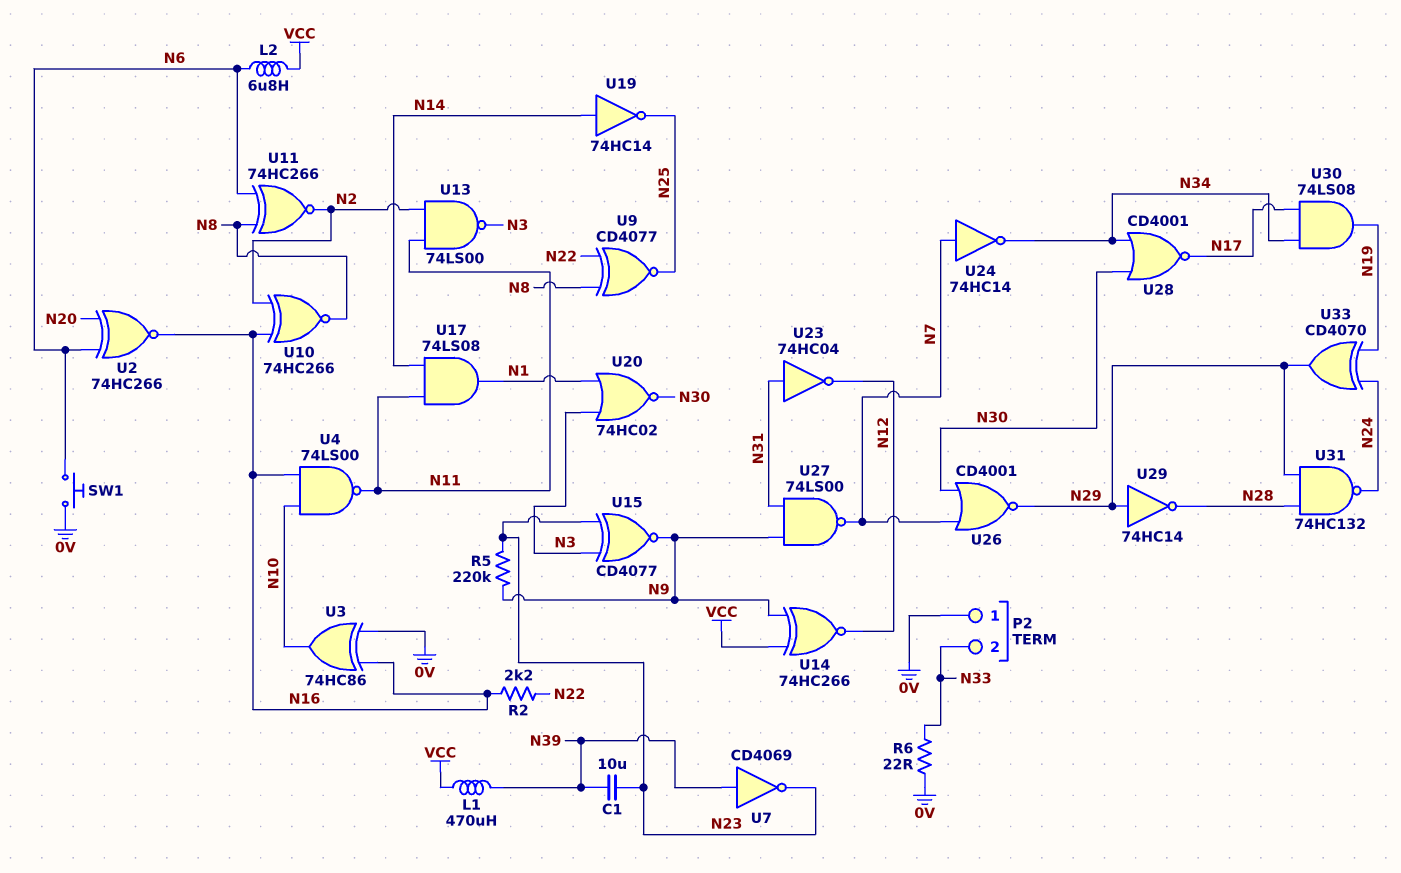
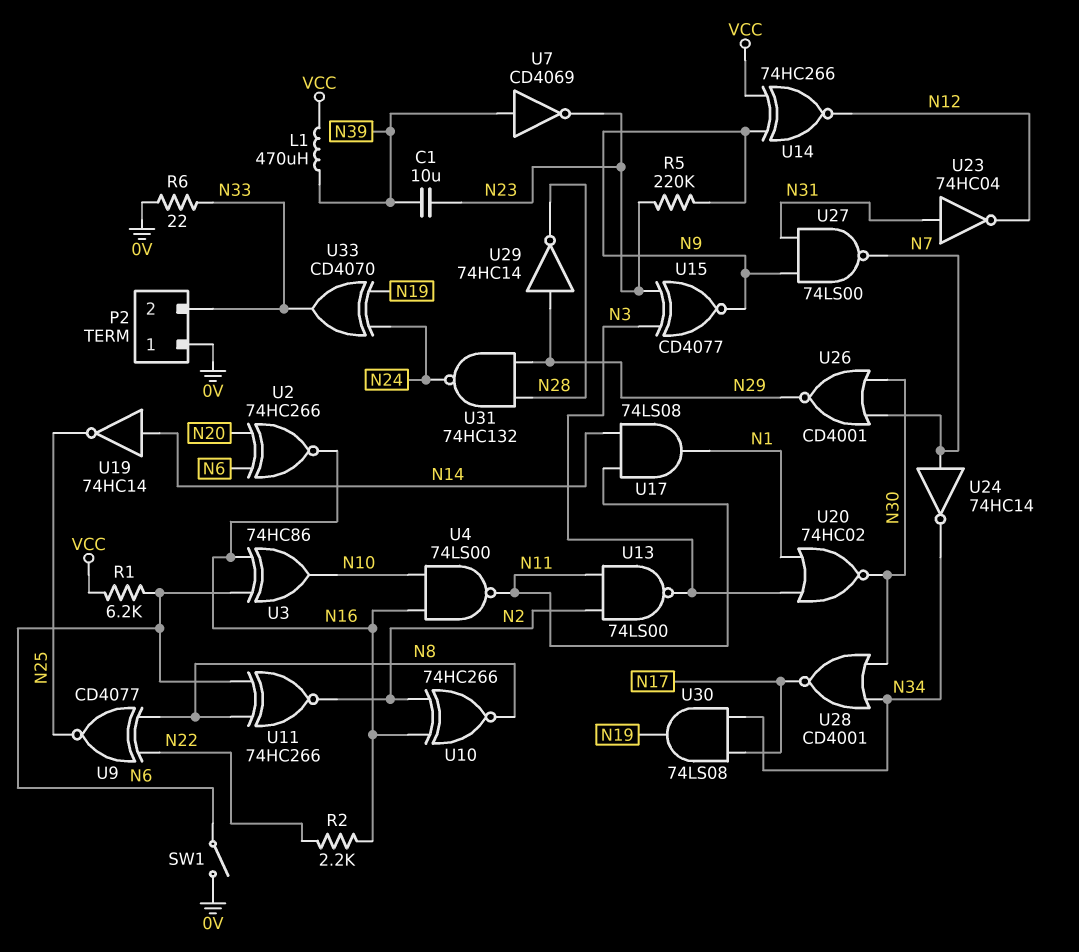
L2: 6.8uH (N6, VCC) -> none
R1: none -> 6.2k (N6, VCC)
SW1: button (0V, N6) -> switch (0V, N6)
U3: XOR 74HC86 (in 0V, in N16, out N10) -> XOR 74HC86 (in N6, in N16, out N10)
U33: XOR CD4070 (in N19, in N24, out N29) -> XOR CD4070 (in N19, in N24, out N33)

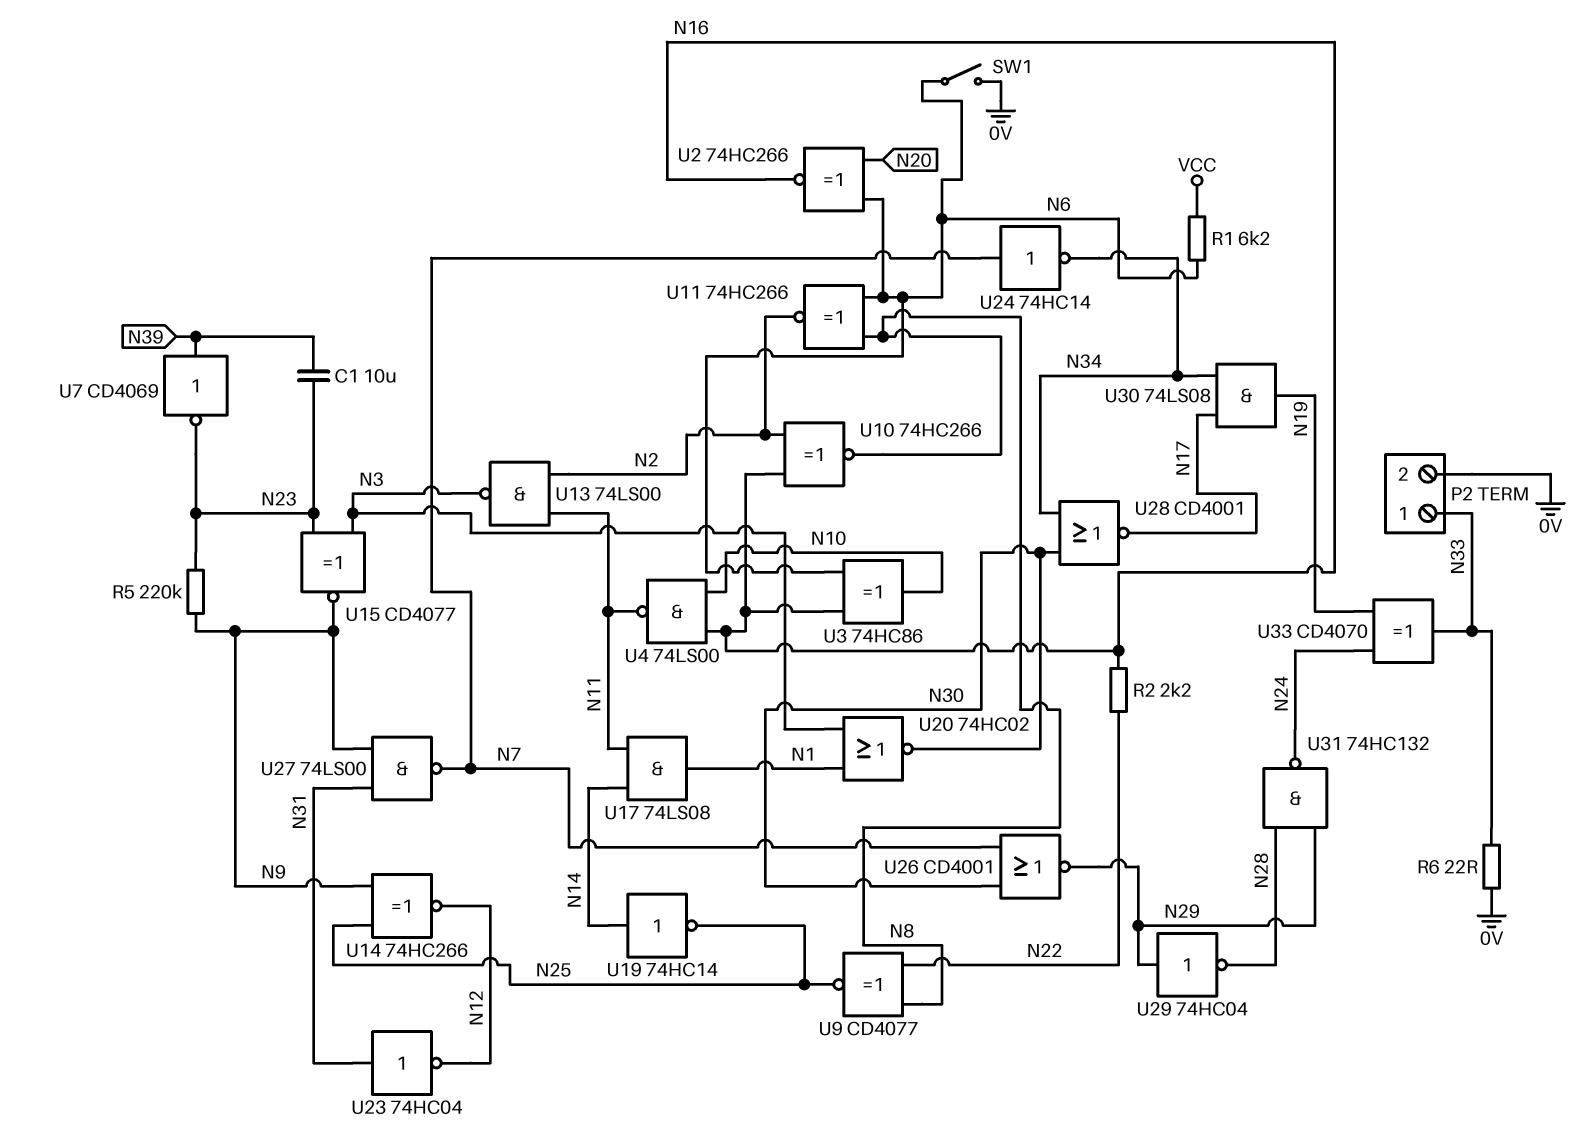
L1: 470uH (N39, VCC) -> none
P2 pin 1: 0V -> N33
P2 pin 2: N33 -> 0V
U14: XNOR 74HC266 (in N9, in VCC, out N12) -> XNOR 74HC266 (in N9, in N25, out N12)
U29: NOT 74HC14 (in N29, out N28) -> NOT 74HC04 (in N29, out N28)

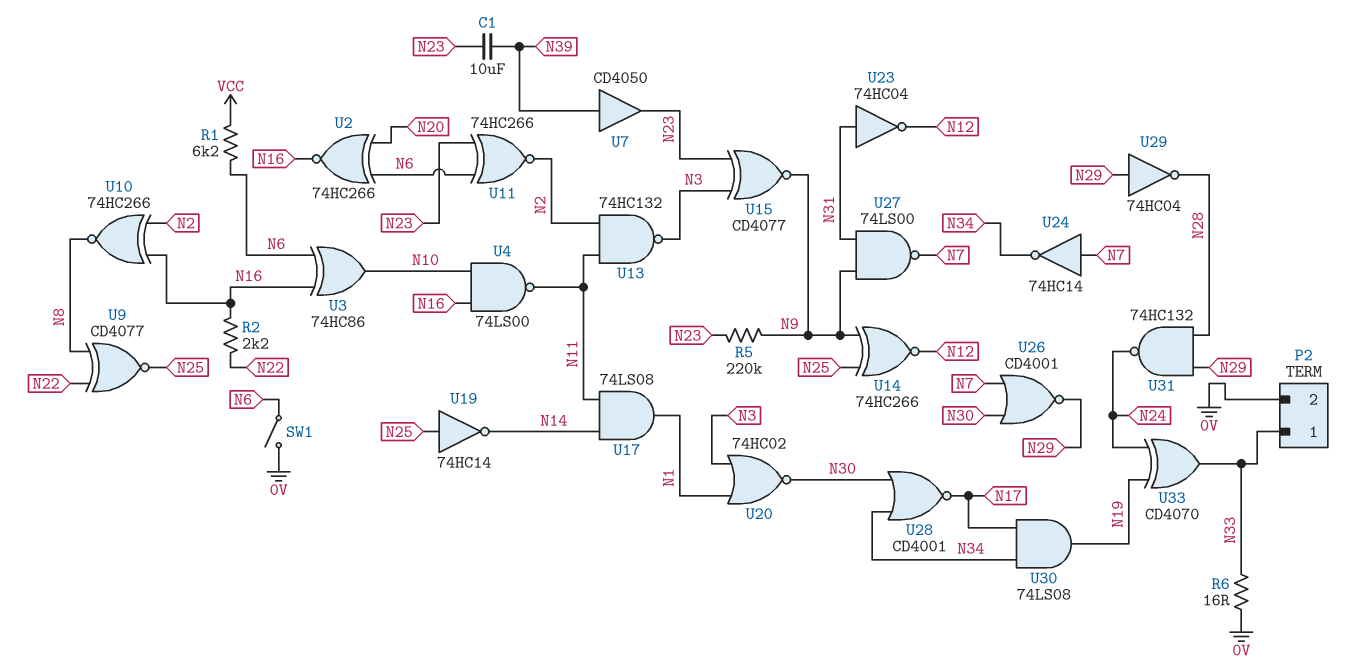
R6: 22 (0V, N33) -> 16 (0V, N33)
U7: NOT CD4069 (in N39, out N23) -> buffer CD4050 (in N39, out N23)
U11: XNOR 74HC266 (in N6, in N8, out N2) -> XNOR 74HC266 (in N6, in N23, out N2)
U13: NAND 74LS00 (in N2, in N11, out N3) -> NAND 74HC132 (in N2, in N11, out N3)
U19: NOT 74HC14 (in N14, out N25) -> NOT 74HC14 (in N25, out N14)

